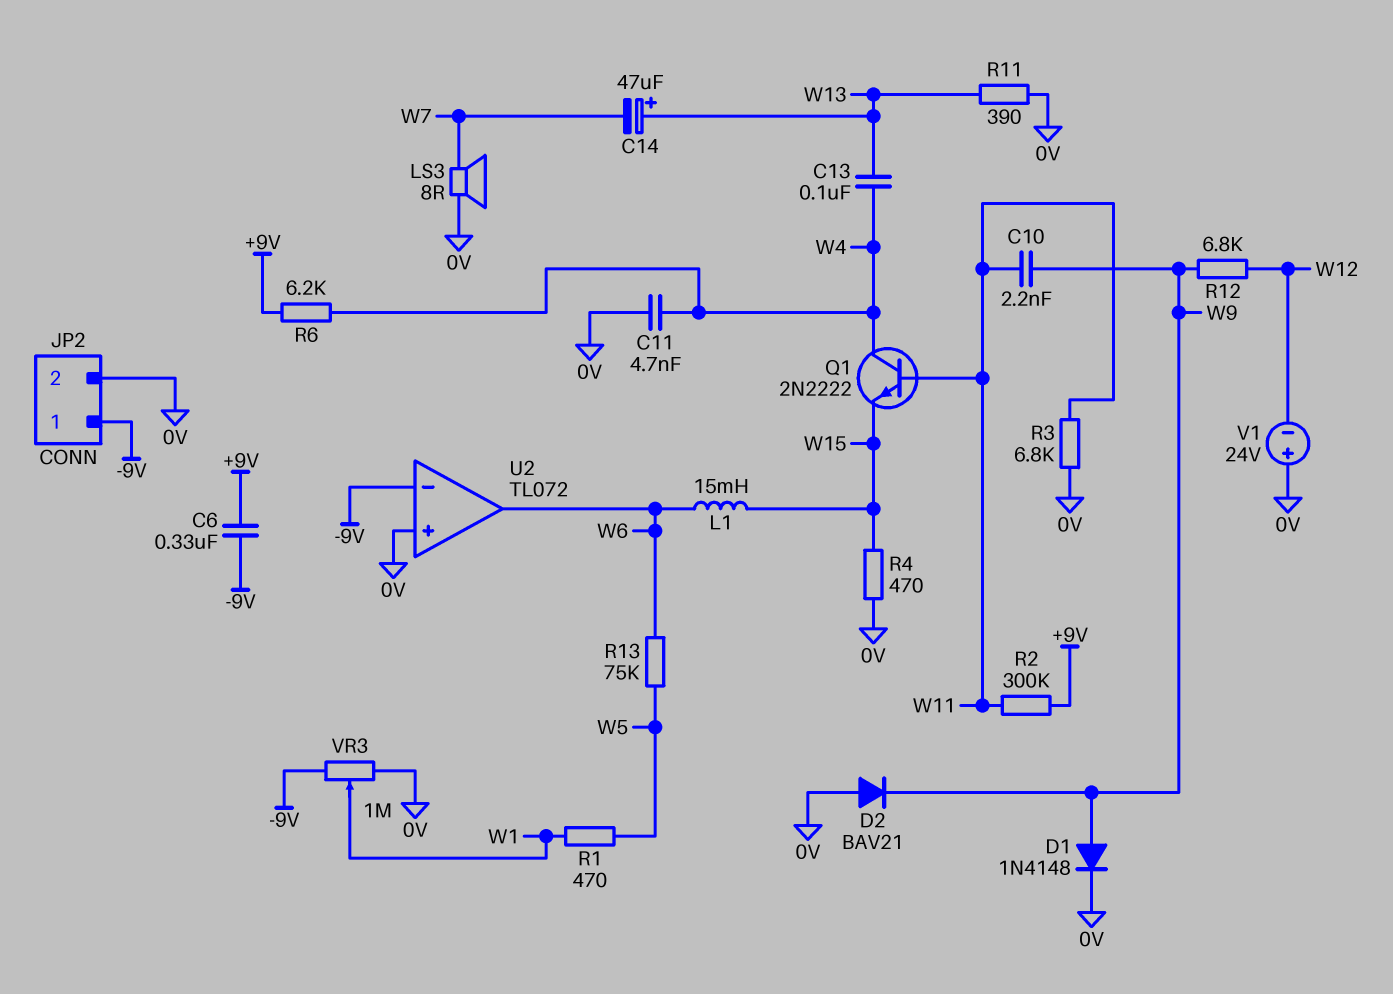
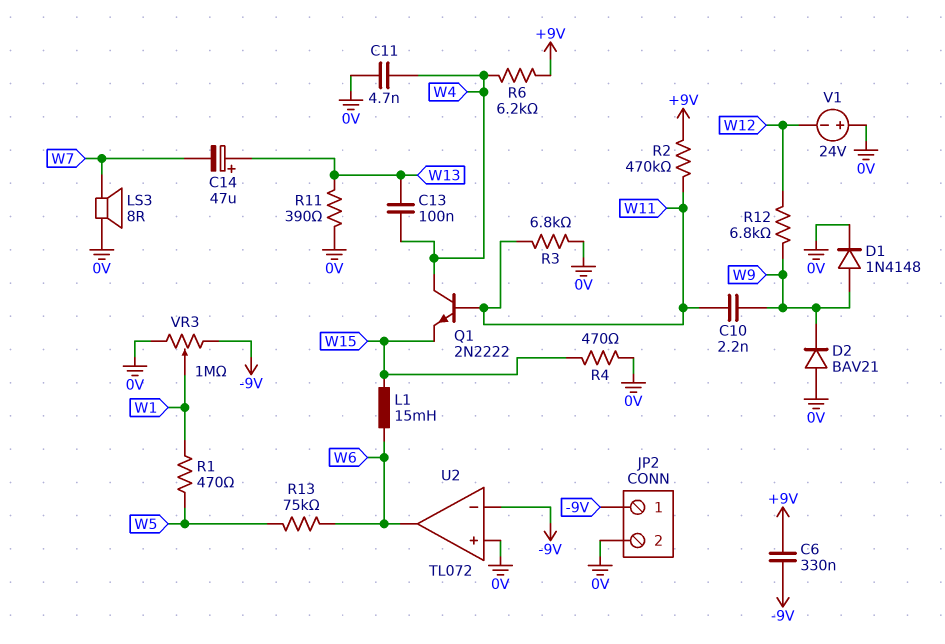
R2: 300k (+9V, W11) -> 470k (+9V, W11)

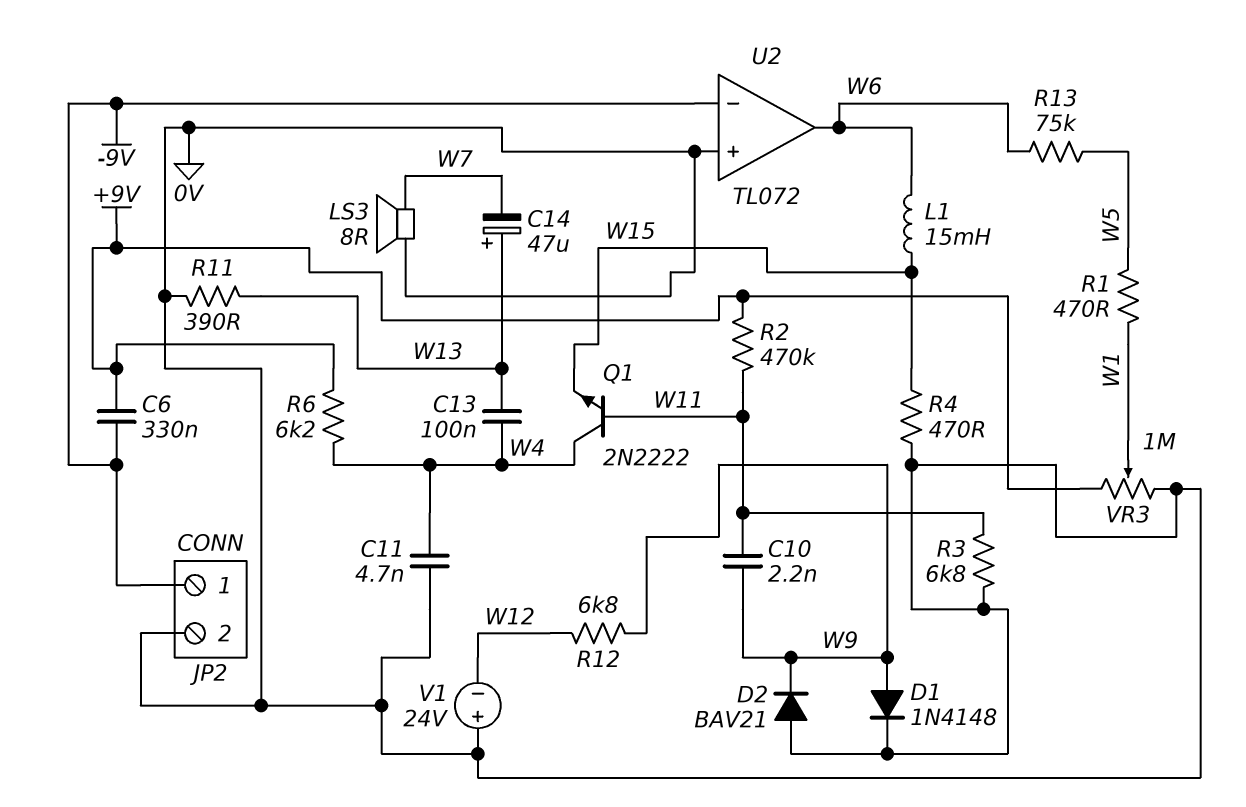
VR3: 1M (-9V, 0V, wiper W1) -> 1M (+9V, 0V, wiper W1)

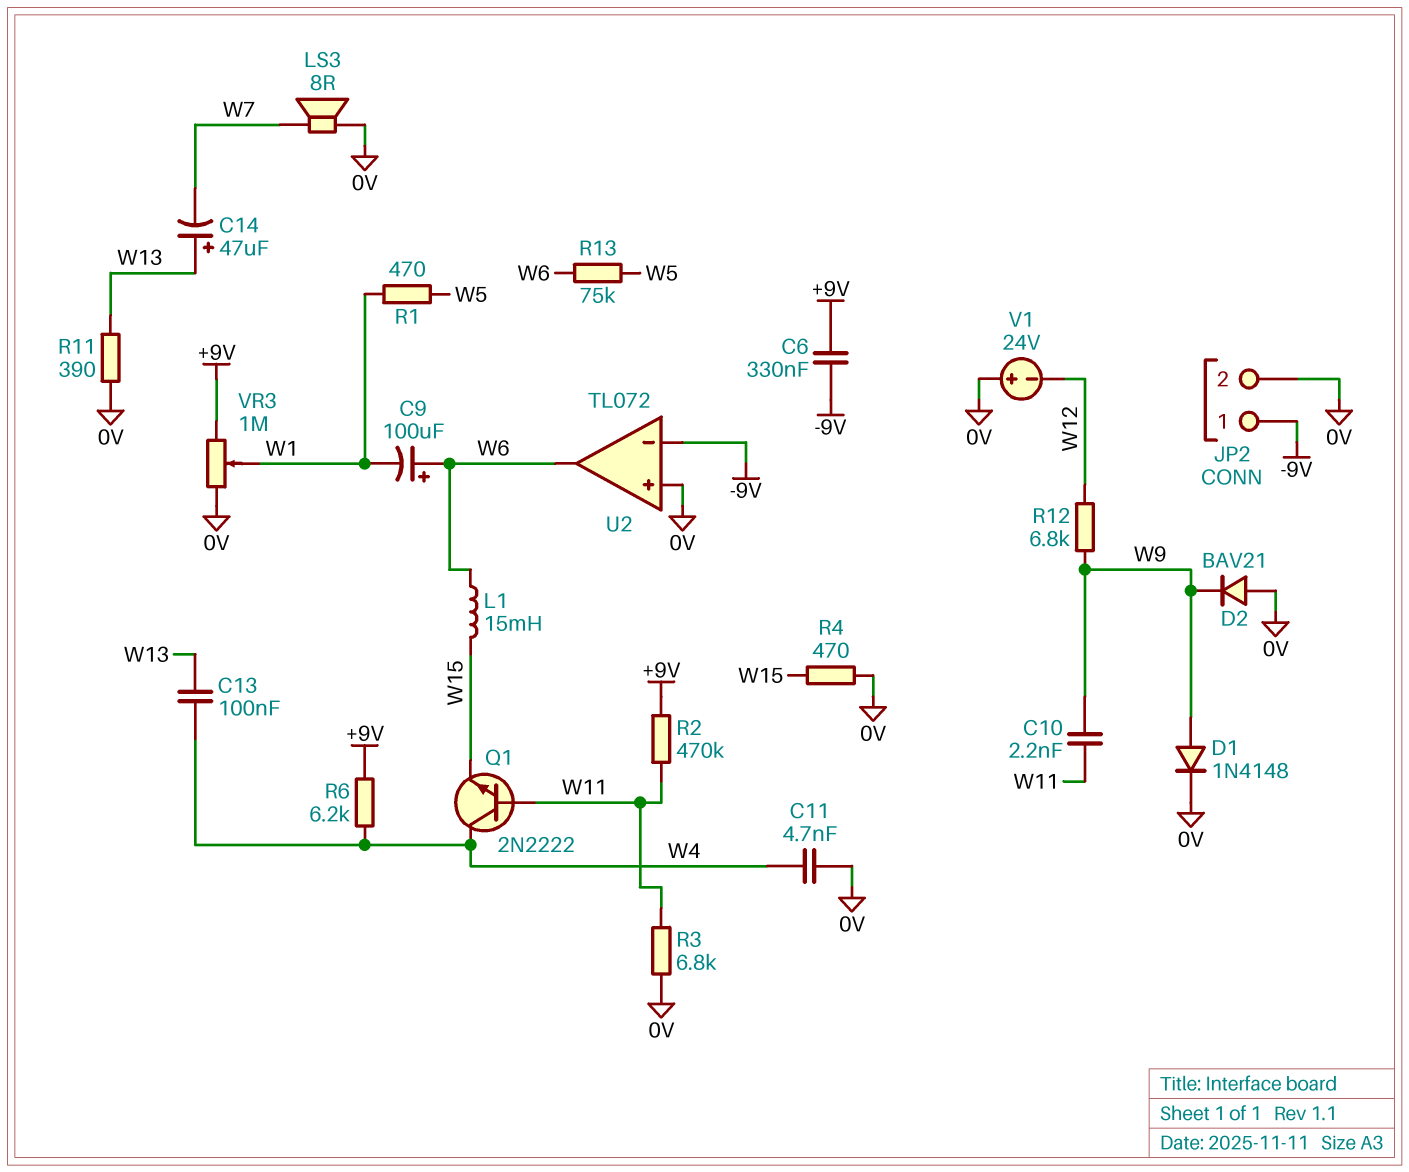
C9: none -> 100uF (plus W6, minus W1)

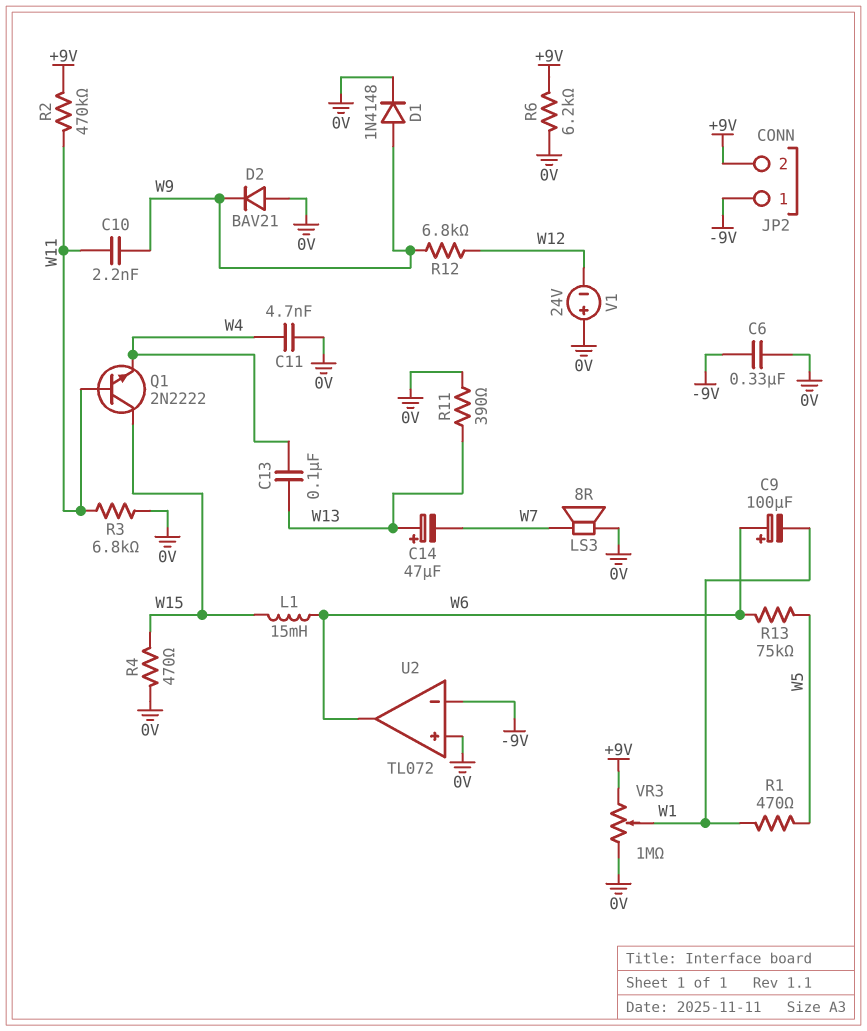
C6: 330nF (+9V, -9V) -> 330nF (-9V, 0V)
JP2 pin 2: 0V -> +9V
Q1: NPN 2N2222 (B W11, C W4, E W15) -> NPN 2N2222 (B W11, C W15, E W4)
R6: 6.2k (+9V, W4) -> 6.2k (+9V, 0V)

